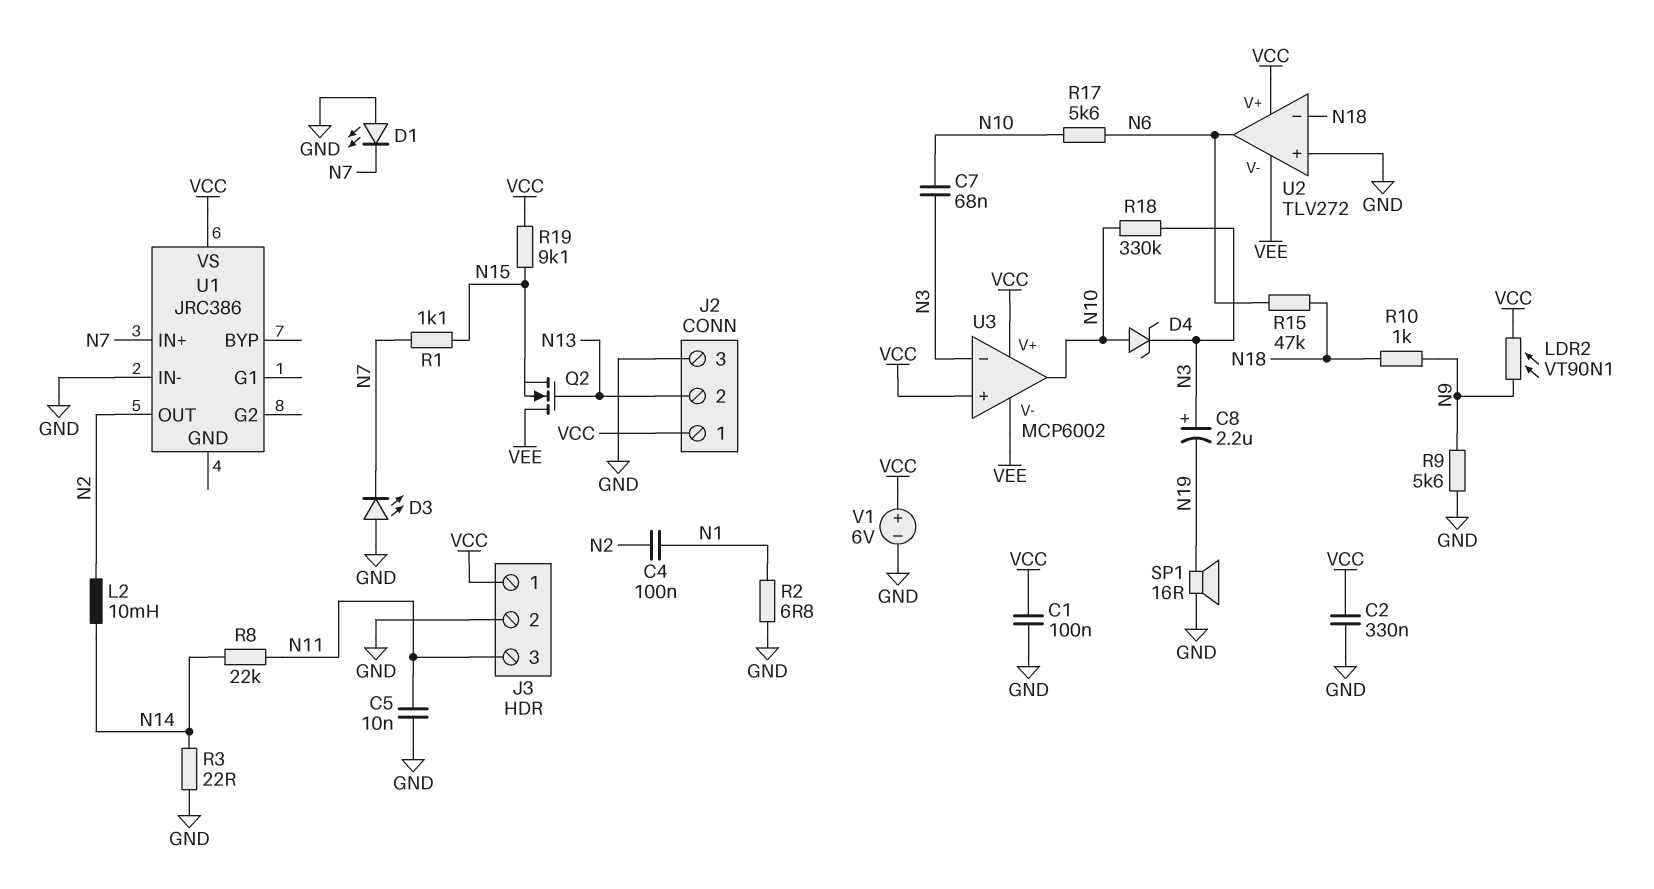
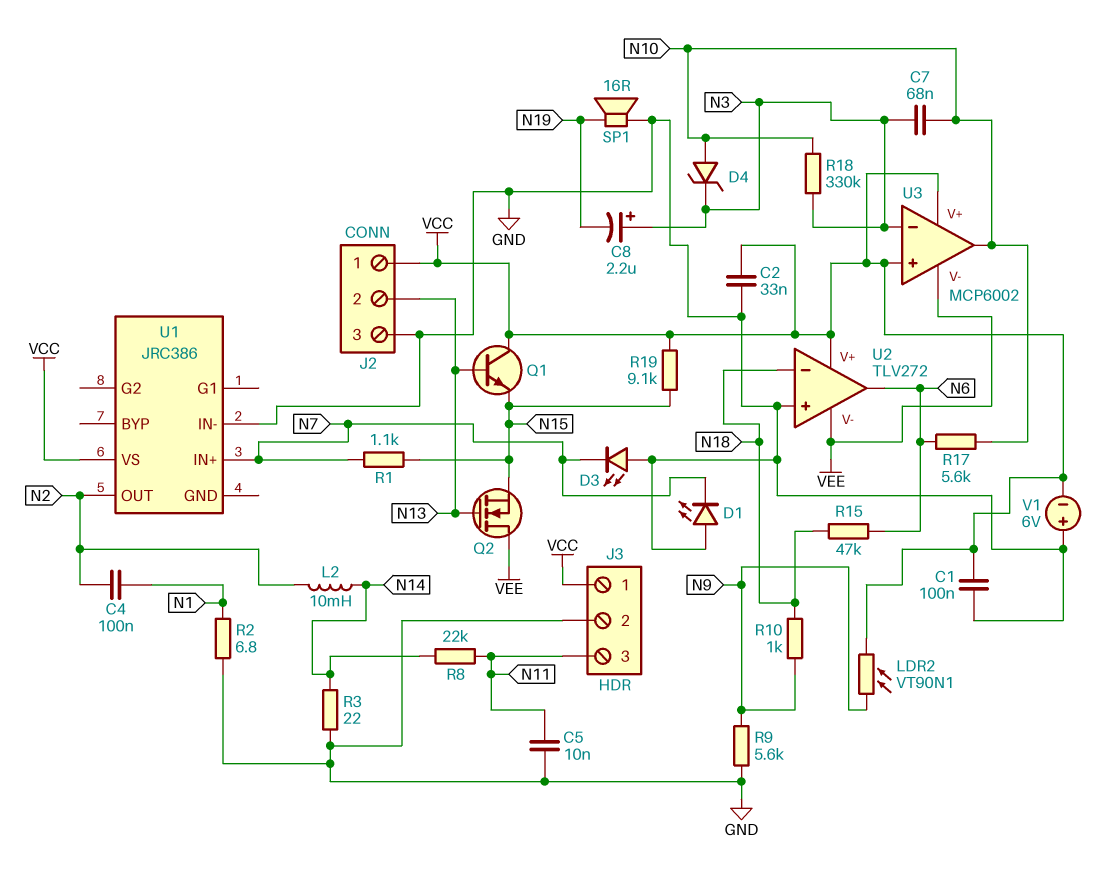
C2: 330nF (GND, VCC) -> 33nF (GND, VCC)
Q1: none -> NPN (B N13, C VCC, E N15)
V1: 6V (plus VCC, minus GND) -> 6V (plus GND, minus VCC)

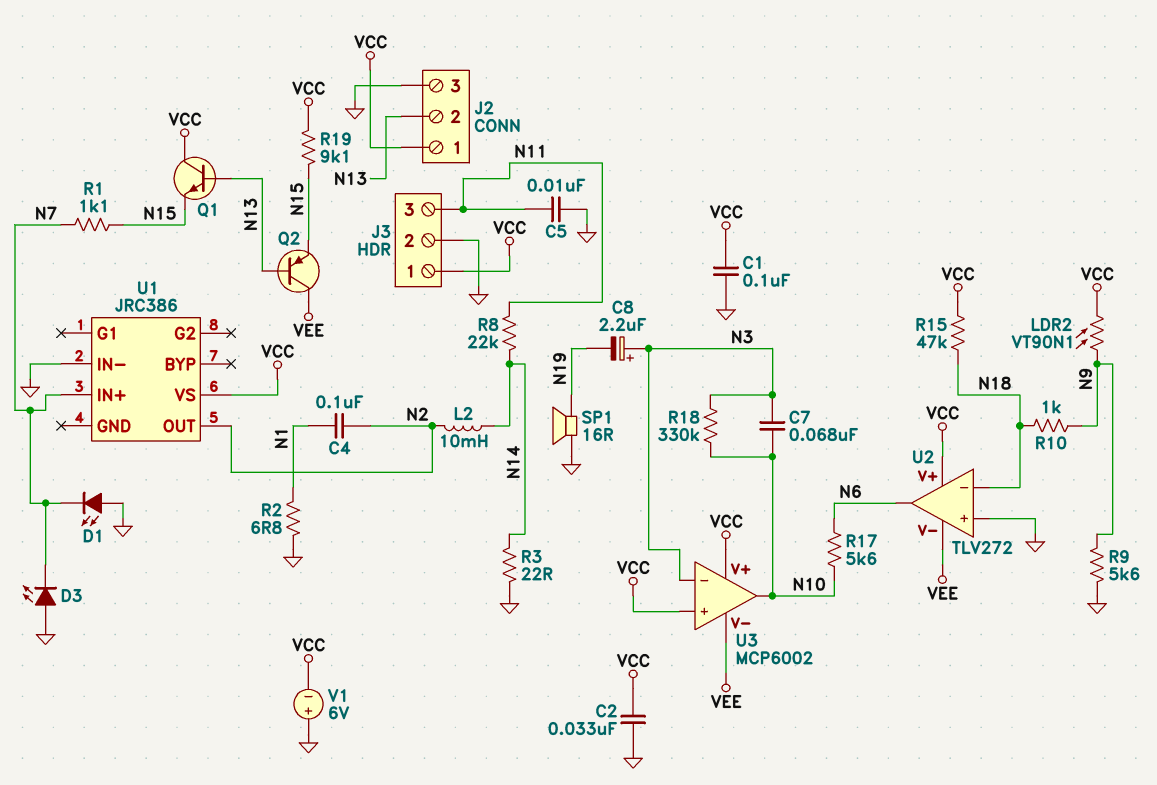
D4: zener (A N10, K N3) -> none
Q2: NMOS (G N13, D VEE, S N15) -> PNP (B N13, C VEE, E N15)
R15: 47k (N6, N18) -> 47k (N18, VCC)

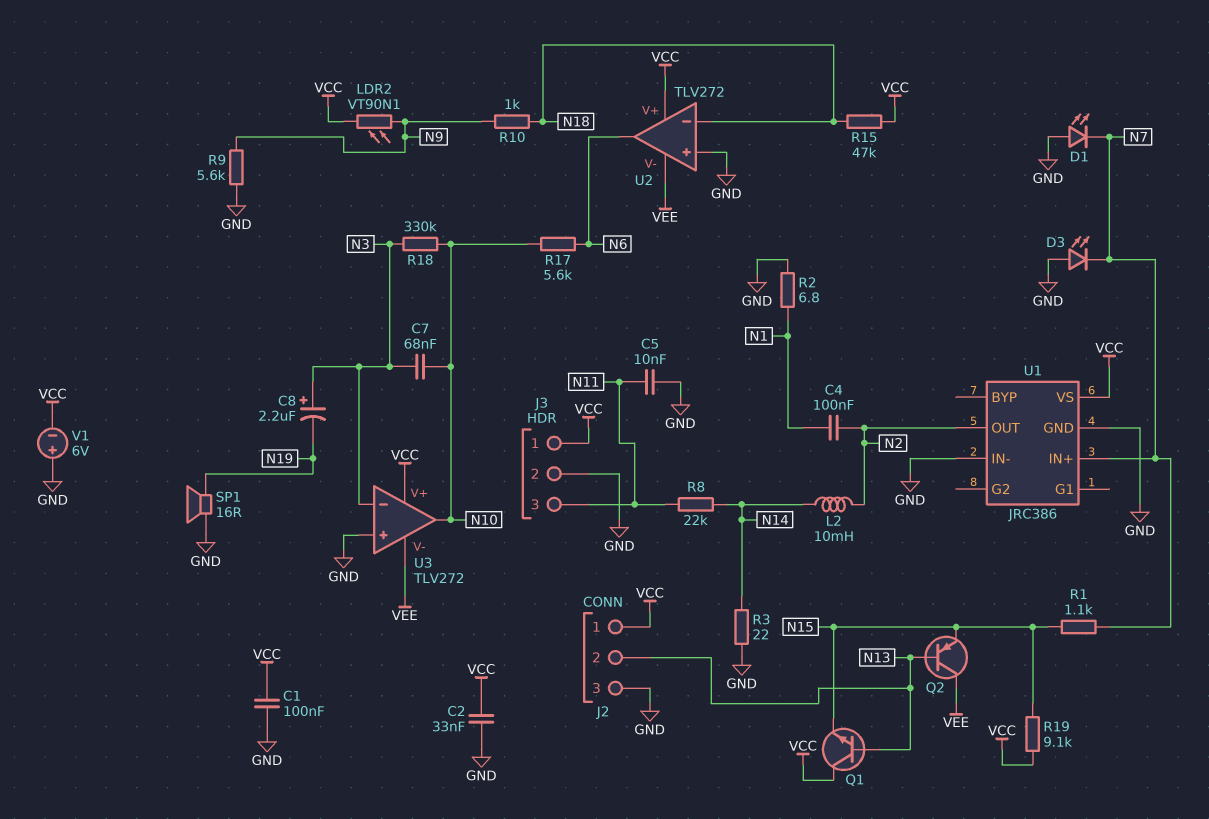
U1 pin GND: none -> GND
U3: MCP6002 -> TLV272
U3 pin in+: VCC -> GND

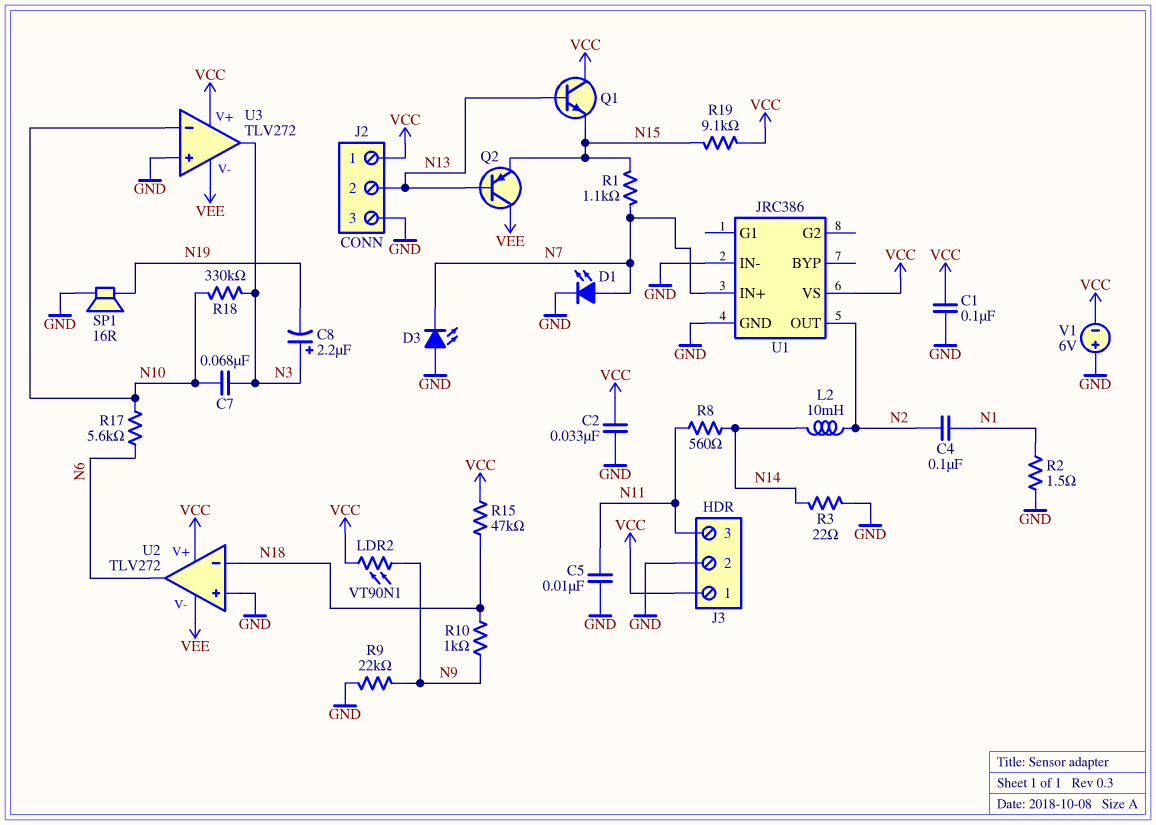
D1: LED (A GND, K N7) -> LED (A N7, K GND)
R2: 6.8 (GND, N1) -> 1.5 (GND, N1)
R8: 22k (N11, N14) -> 560 (N11, N14)
R9: 5.6k (GND, N9) -> 22k (GND, N9)
U3 pin in-: N3 -> N10
U3 pin out: N10 -> N3

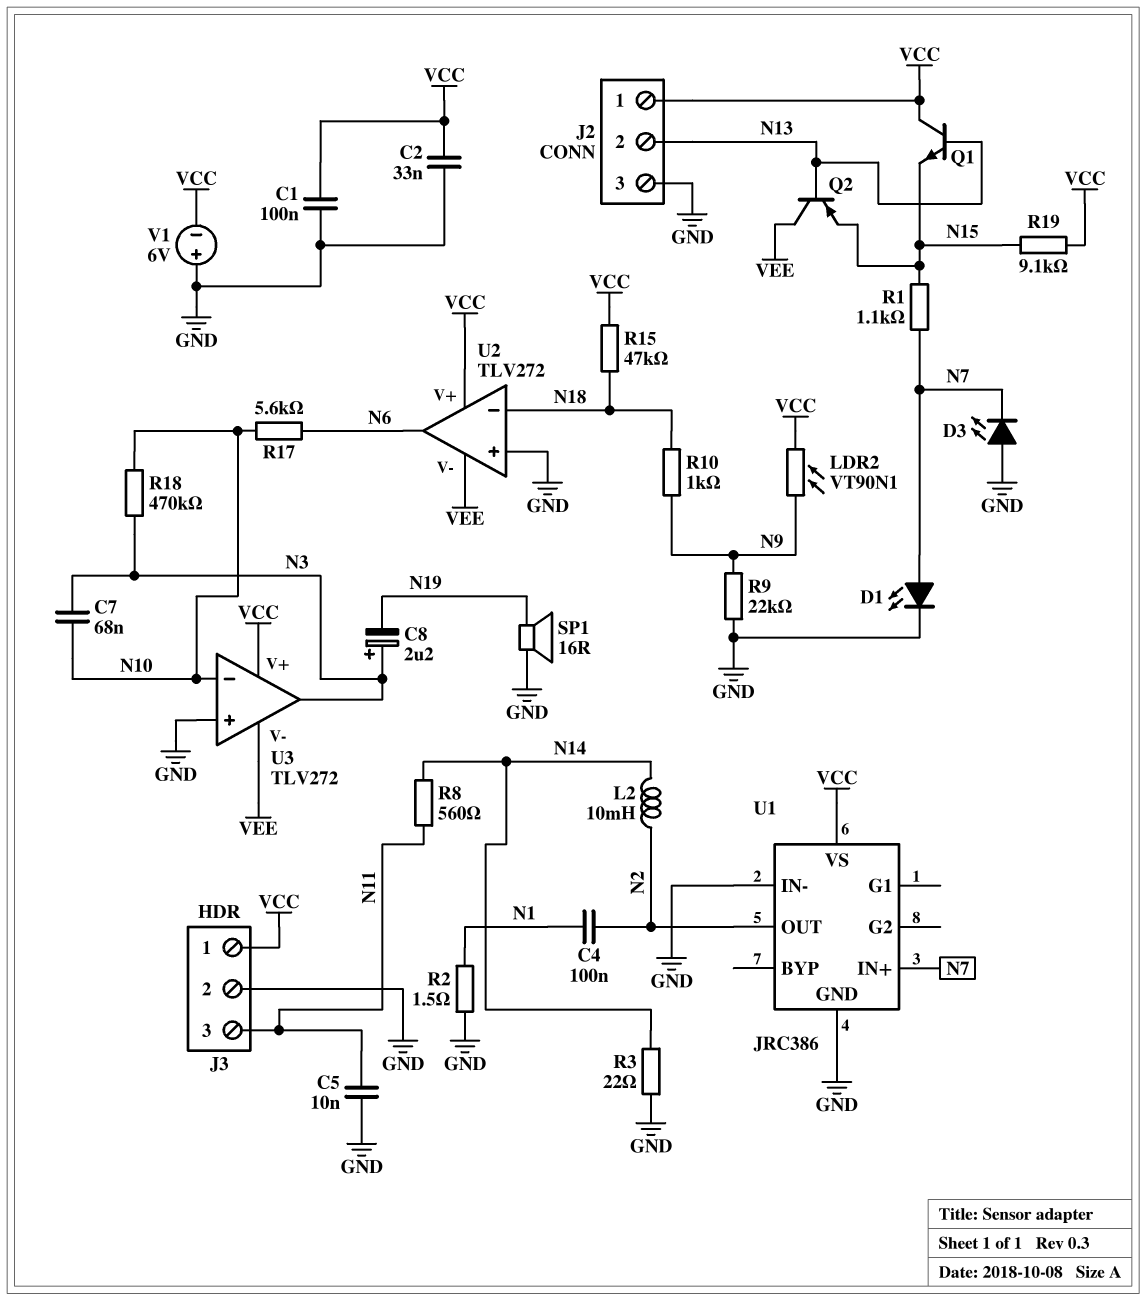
R18: 330k (N3, N10) -> 470k (N3, N10)

